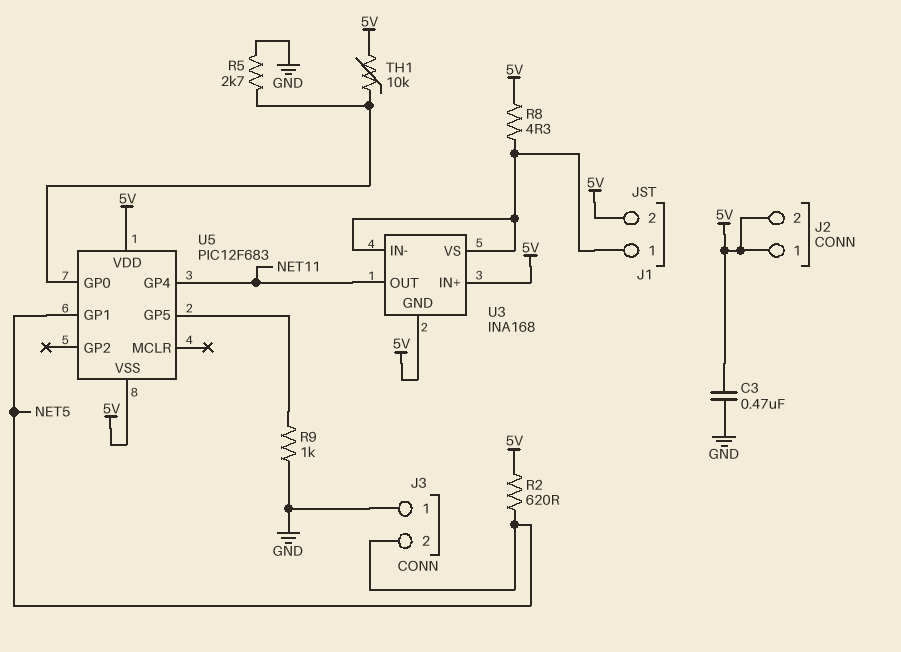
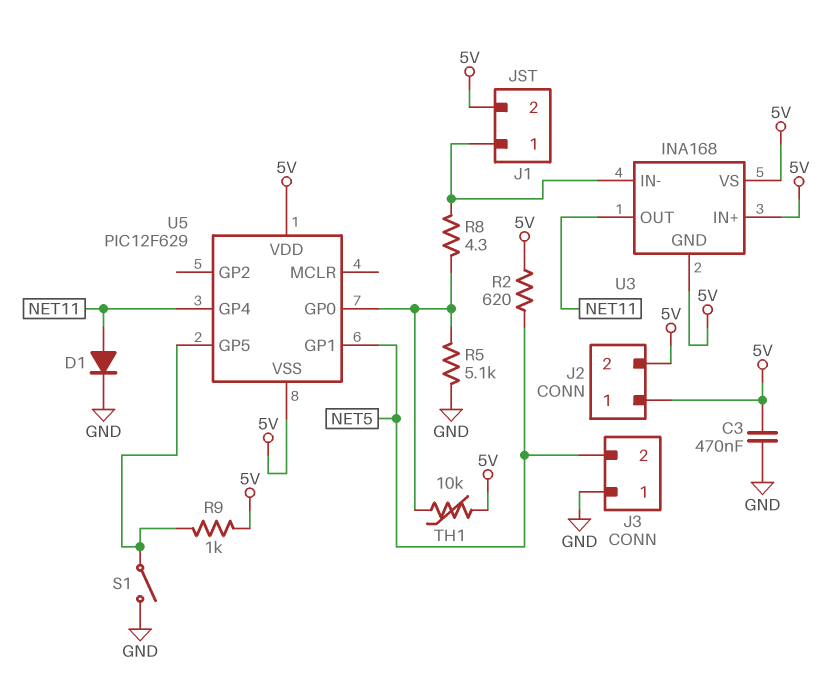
D1: none -> diode (A NET11, K GND)
R5: 2.7k (GND, U5/GP0) -> 5.1k (GND, U5/GP0)
R8: 4.3 (5V, J1/1) -> 4.3 (J1/1, U5/GP0)
R9: 1k (GND, U5/GP5) -> 1k (5V, U5/GP5)
S1: none -> switch (GND, U5/GP5)
U3 pin VS: J1/1 -> 5V
U5: PIC12F683 -> PIC12F629

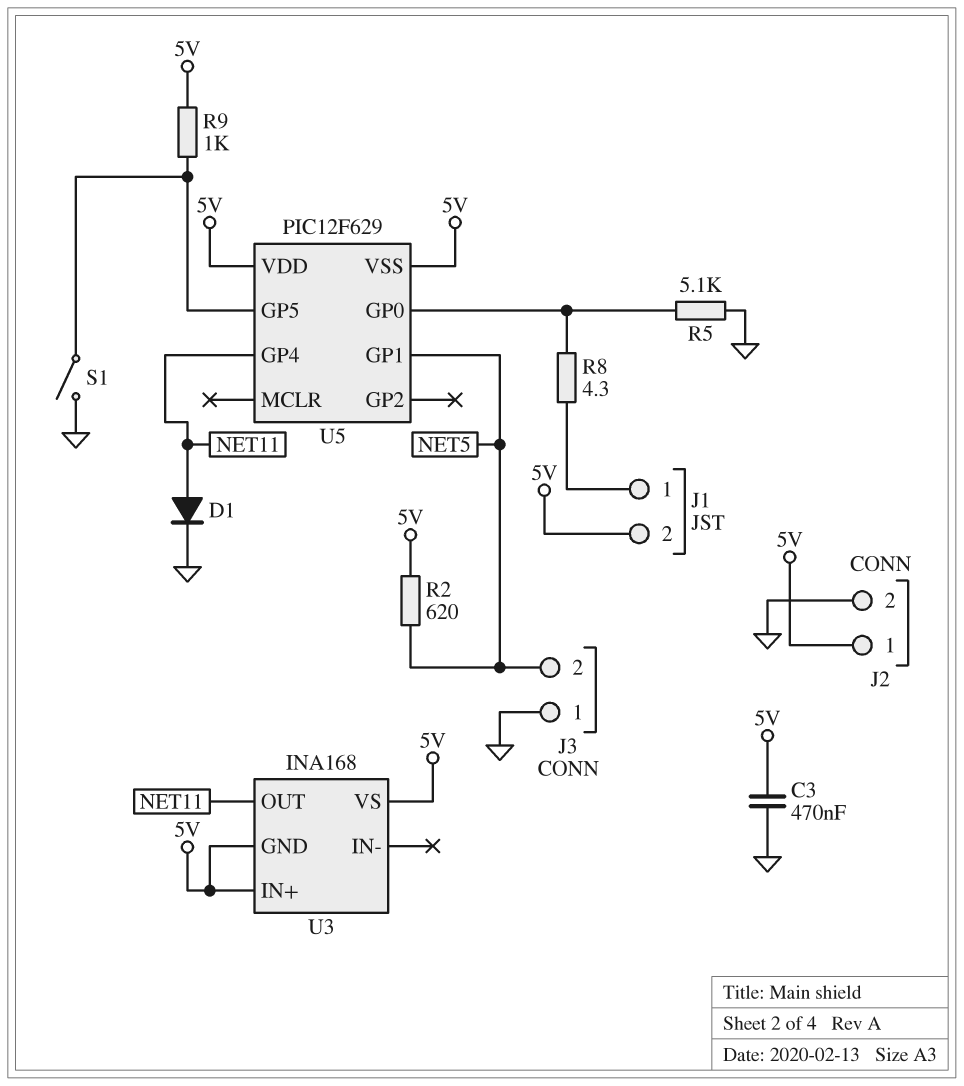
J2 pin 2: 5V -> GND
TH1: 10k (5V, U5/GP0) -> none
U3 pin IN-: J1/1 -> none

